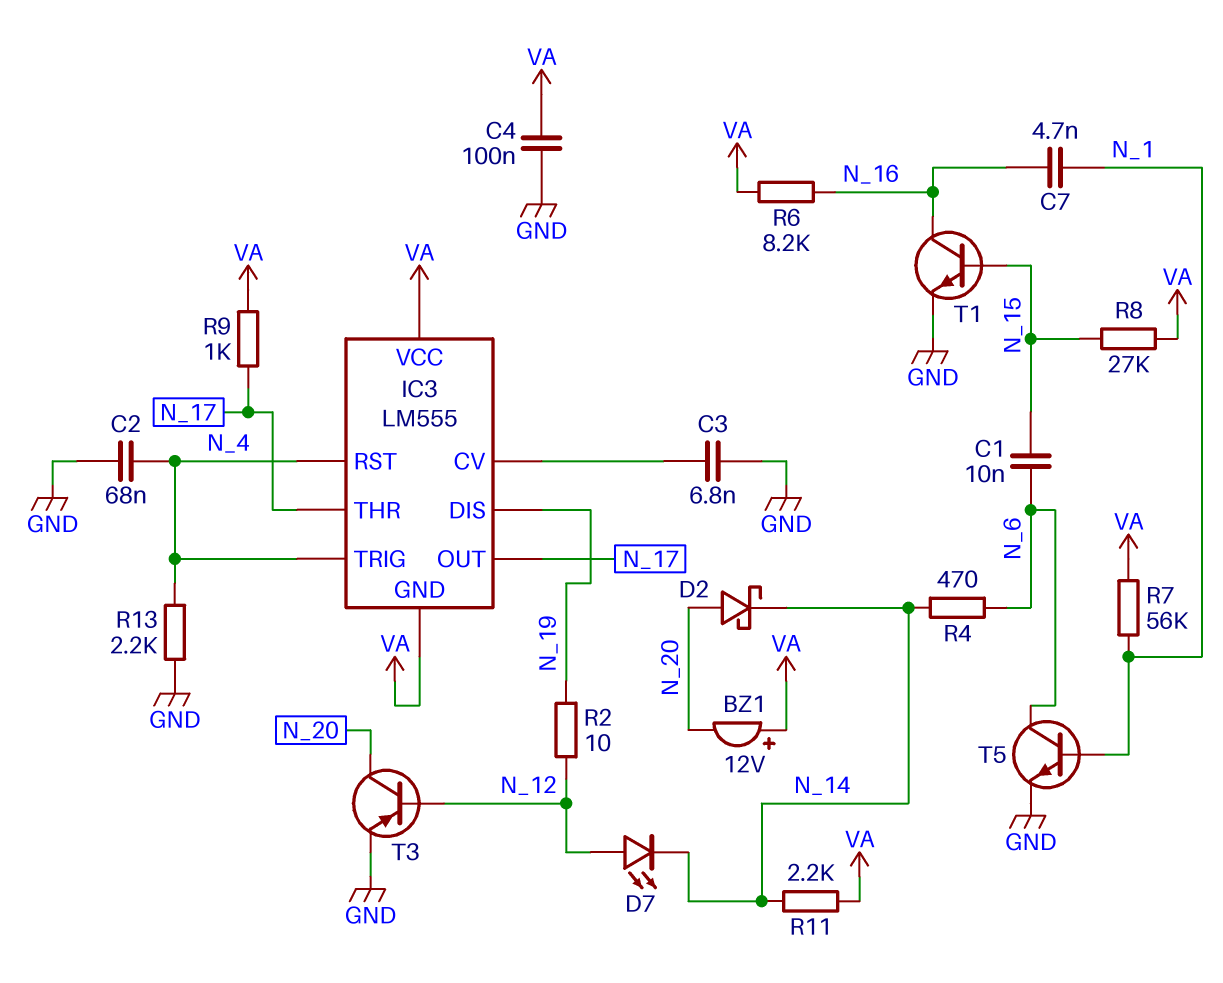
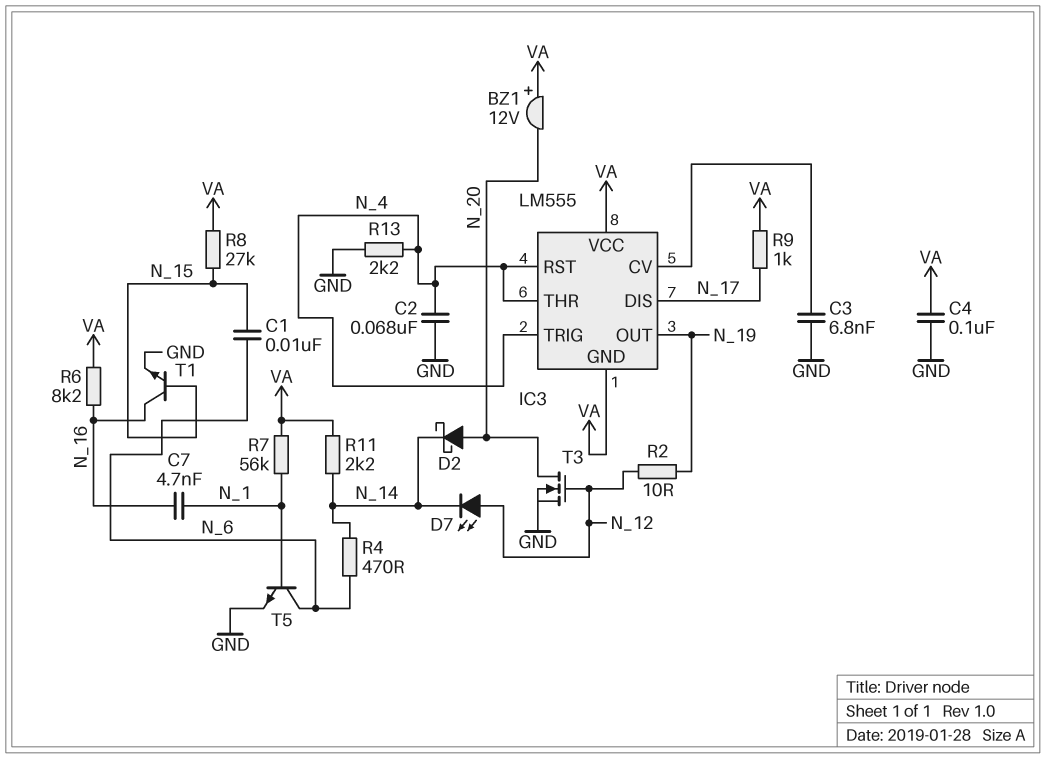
IC3 pin DIS: N_19 -> N_17
IC3 pin OUT: N_17 -> N_19
IC3 pin THR: N_17 -> N_4
T3: PNP (B N_12, C N_20, E GND) -> NMOS (G N_12, D N_20, S GND)

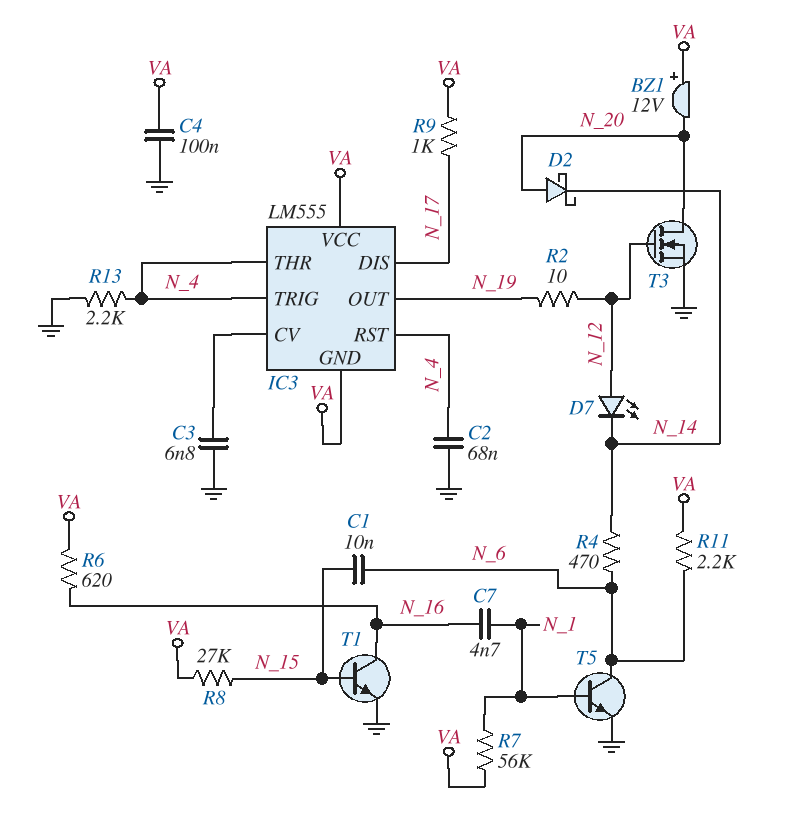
R6: 8.2k (N_16, VA) -> 620 (N_16, VA)
R11: 2.2k (N_14, VA) -> 2.2k (N_6, VA)

